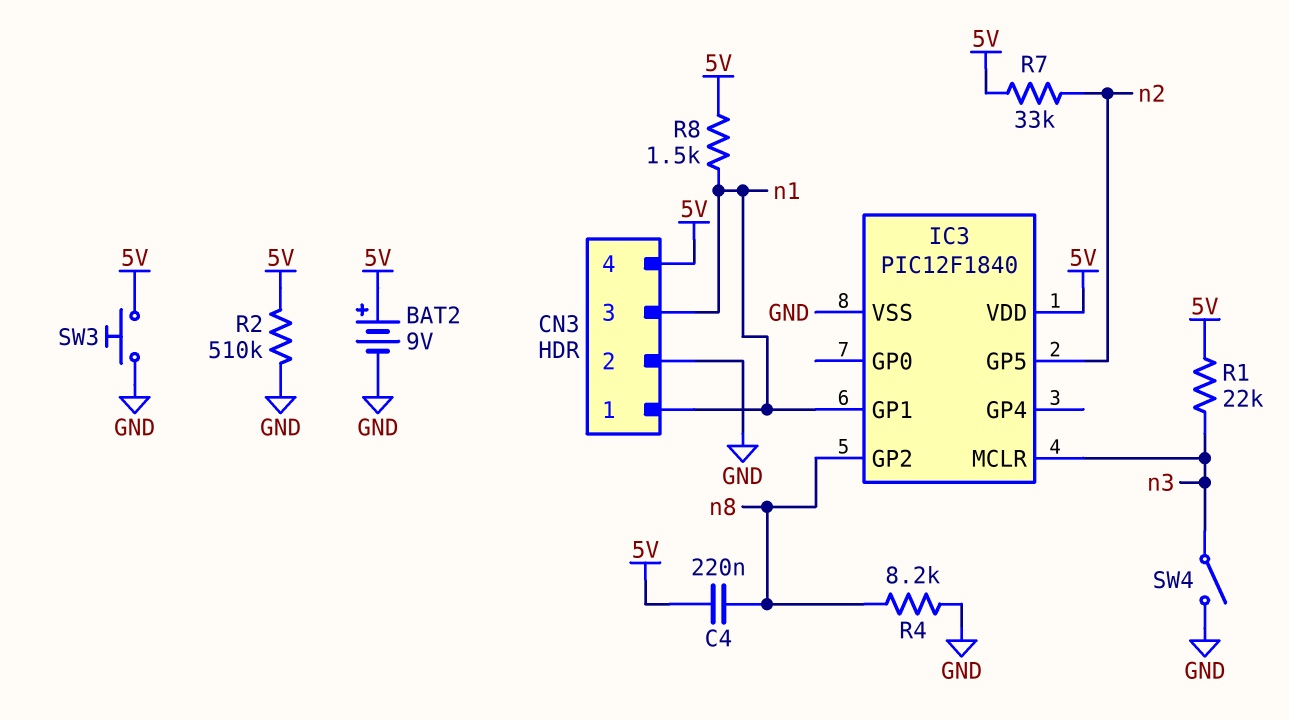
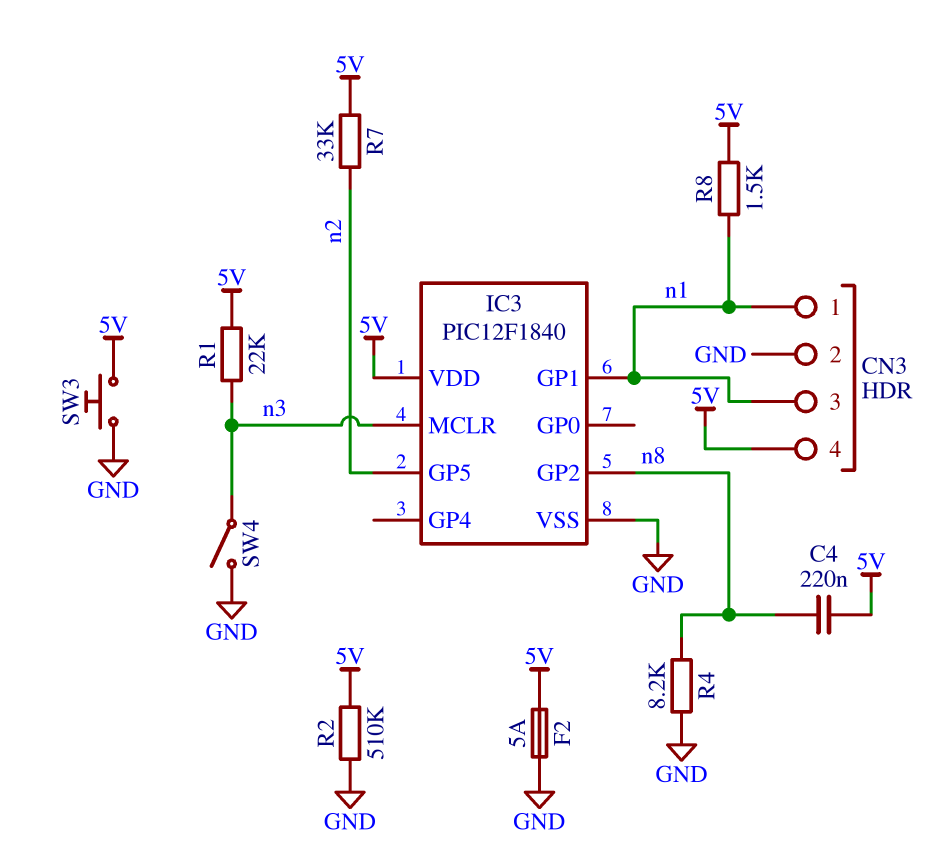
BAT2: 9V (plus 5V, minus GND) -> none
F2: none -> 5A (5V, GND)

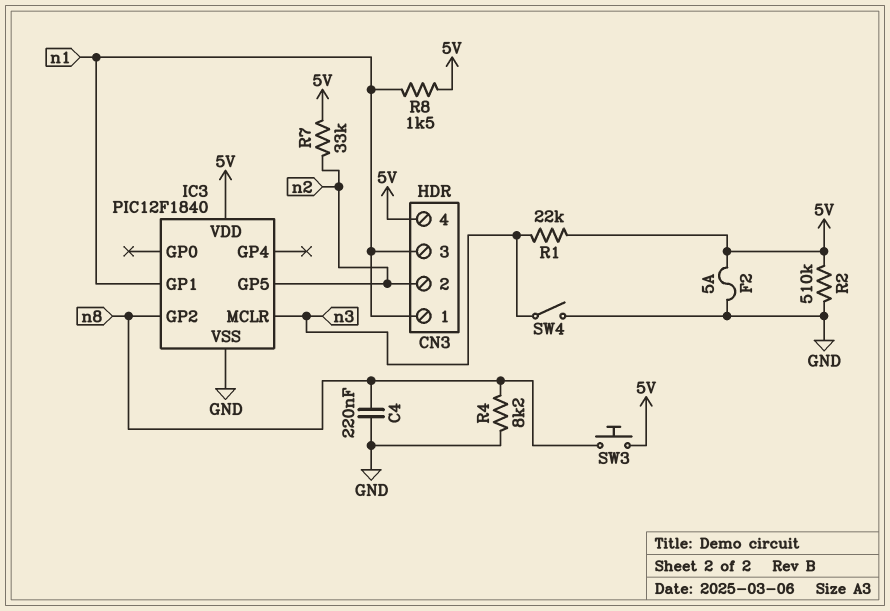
C4: 220nF (5V, n8) -> 220nF (GND, n8)
CN3 pin 2: GND -> n2
SW3: button (5V, GND) -> button (5V, n8)

